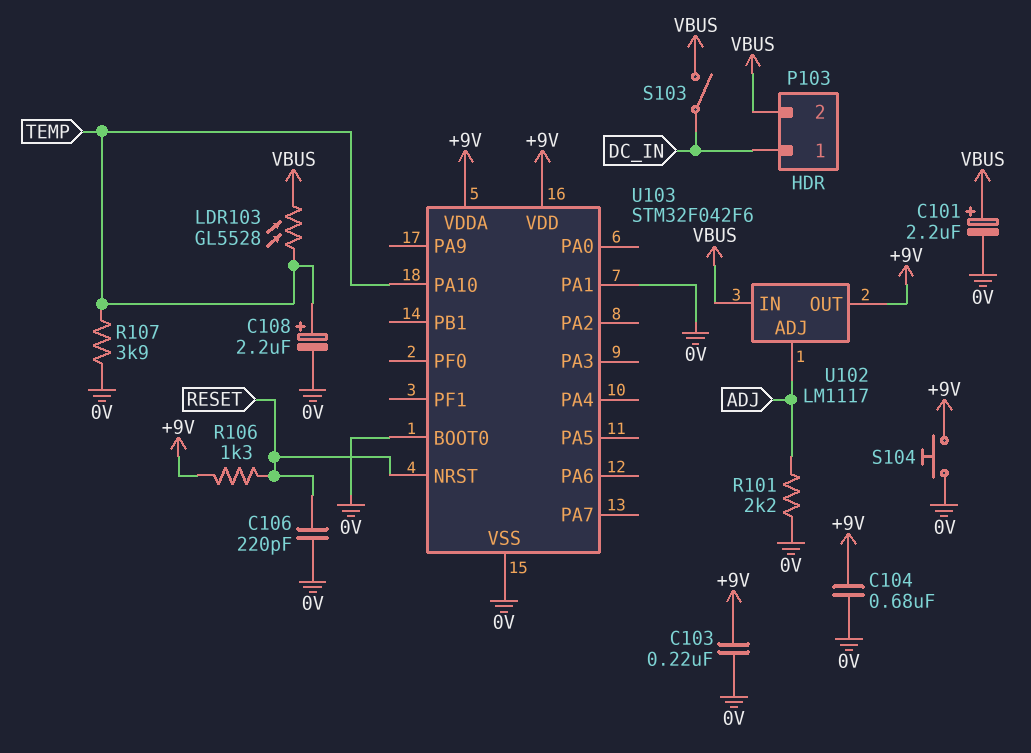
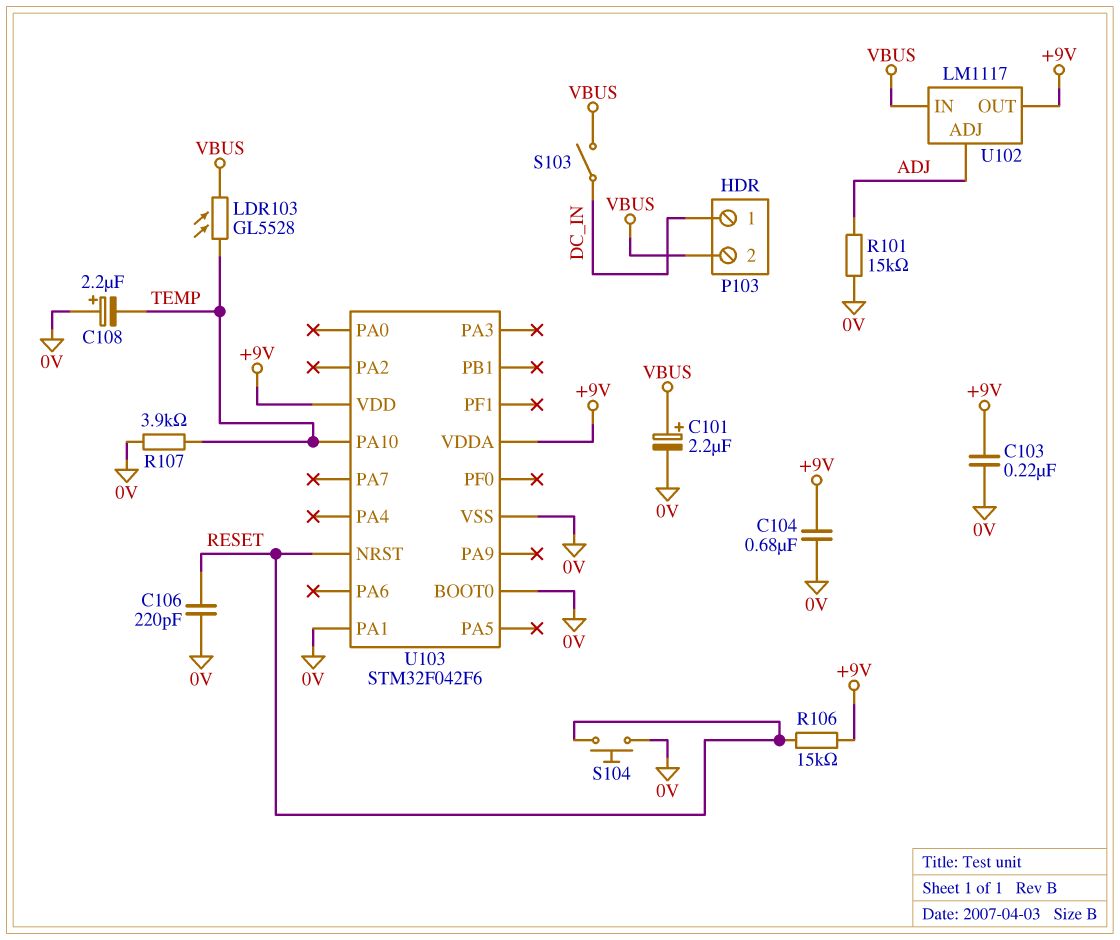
C108: 2.2uF (plus TEMP, minus 0V) -> 2.2uF (plus 0V, minus TEMP)
R101: 2.2k (0V, ADJ) -> 15k (0V, ADJ)
R106: 1.3k (+9V, RESET) -> 15k (+9V, RESET)
S104: button (+9V, 0V) -> button (0V, RESET)

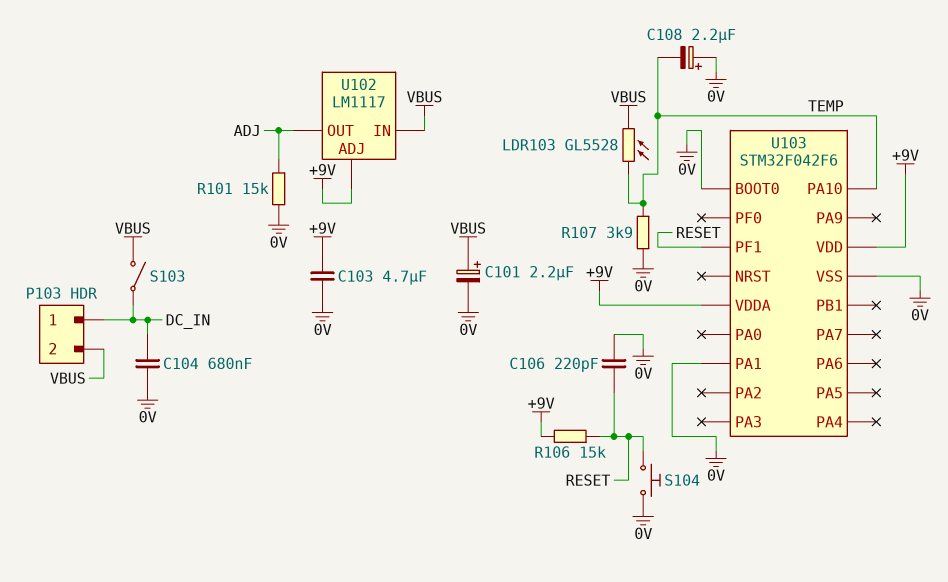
C103: 220nF (+9V, 0V) -> 4.7uF (+9V, 0V)
C104: 680nF (+9V, 0V) -> 680nF (0V, DC_IN)
U102 pin ADJ: ADJ -> +9V
U102 pin OUT: +9V -> ADJ
U103 pin NRST: RESET -> none
U103 pin PF1: none -> RESET

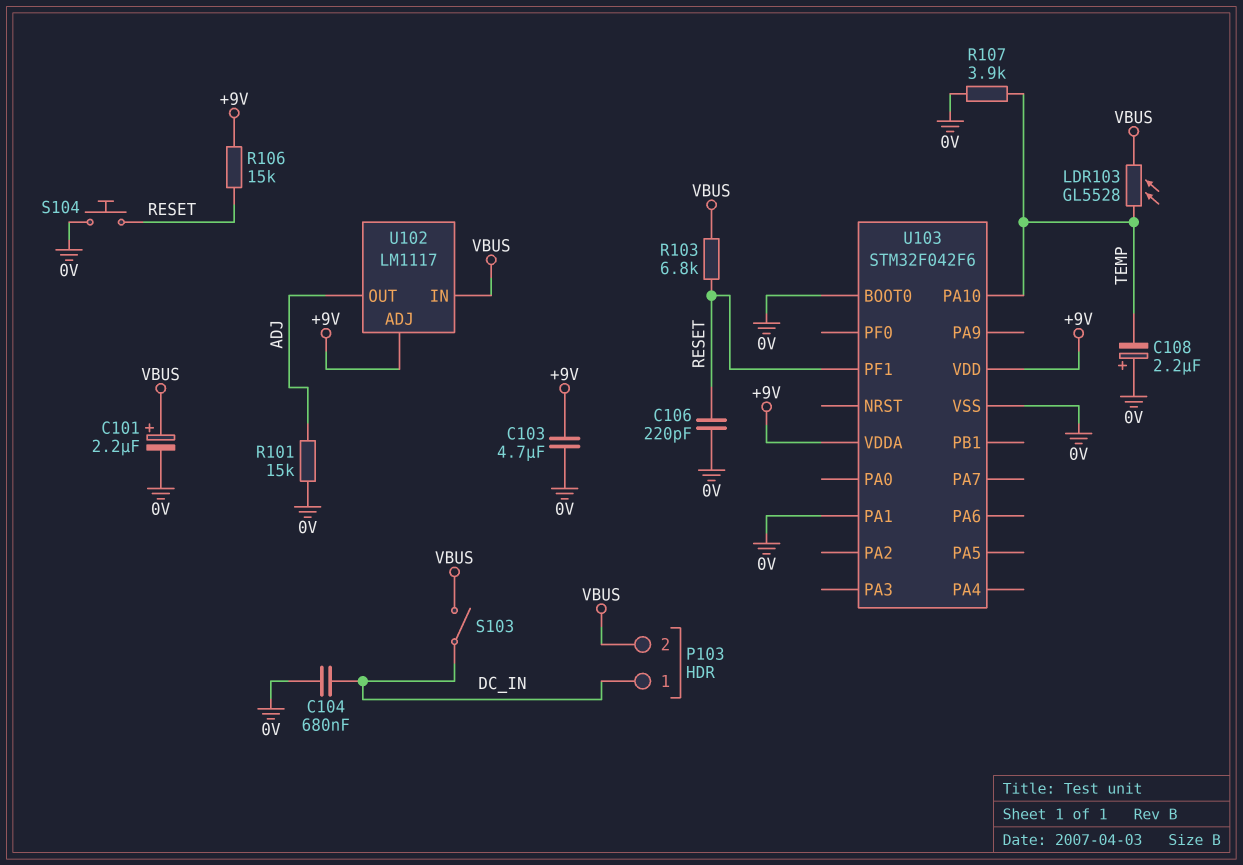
R103: none -> 6.8k (RESET, VBUS)

